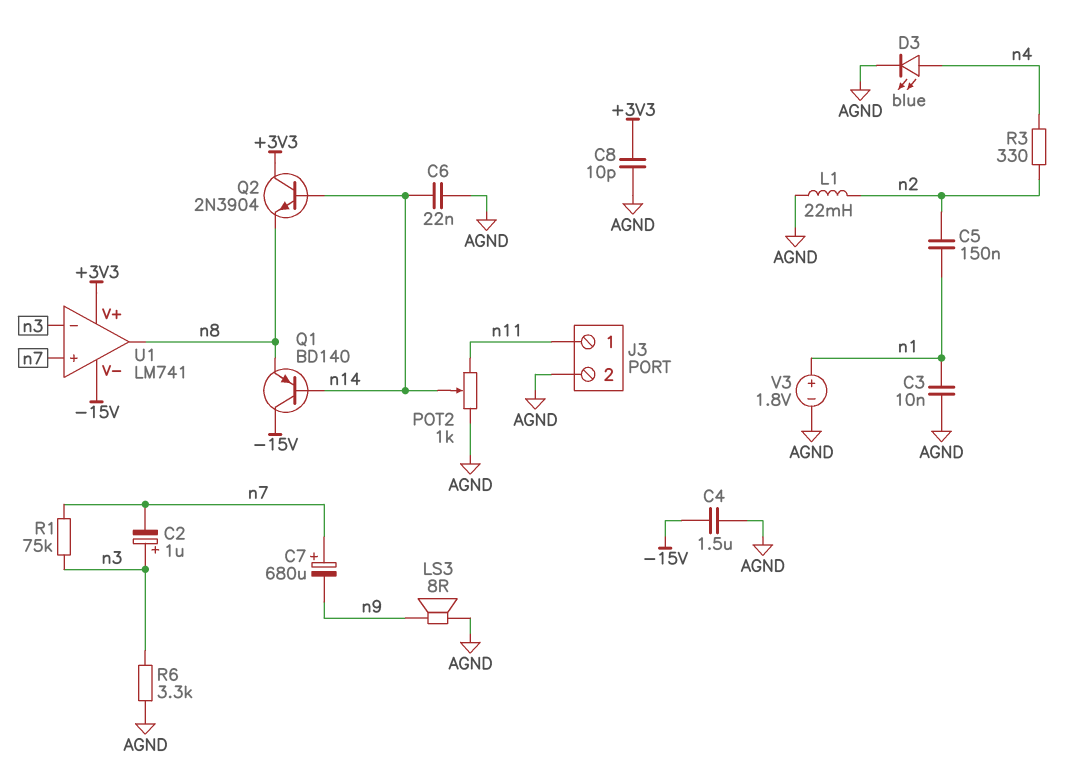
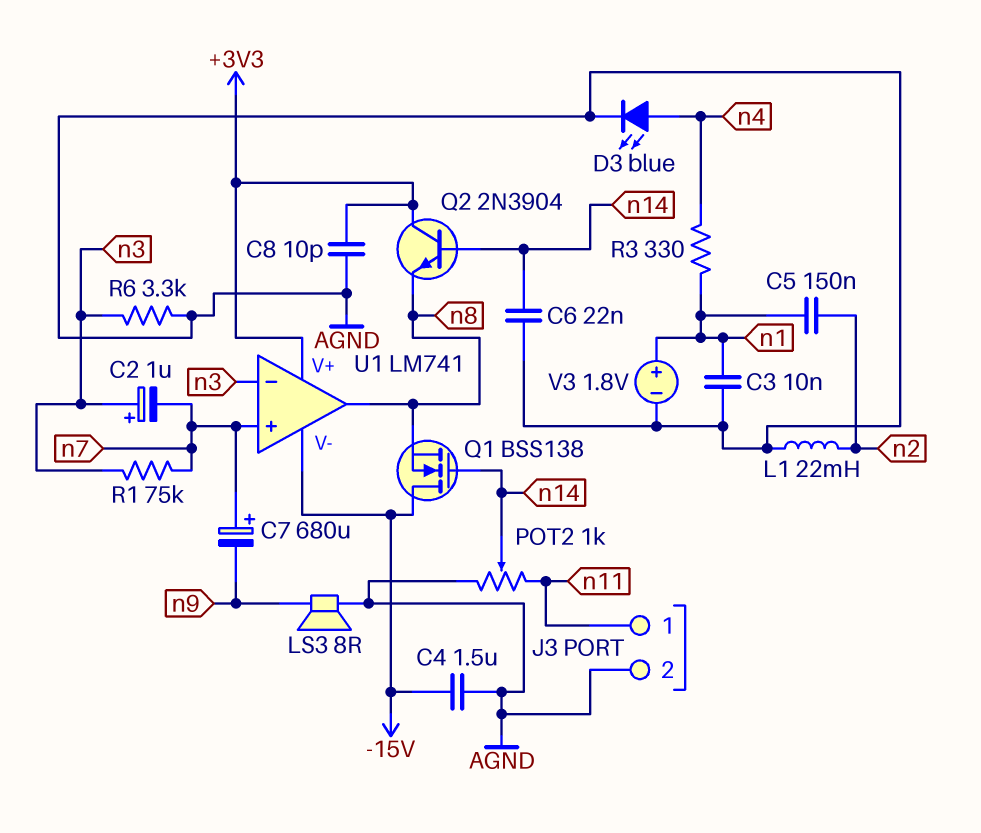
Q1: PNP BD140 (B n14, C -15V, E n8) -> NMOS BSS138 (G n14, D -15V, S n8)
R3: 330 (n2, n4) -> 330 (n1, n4)

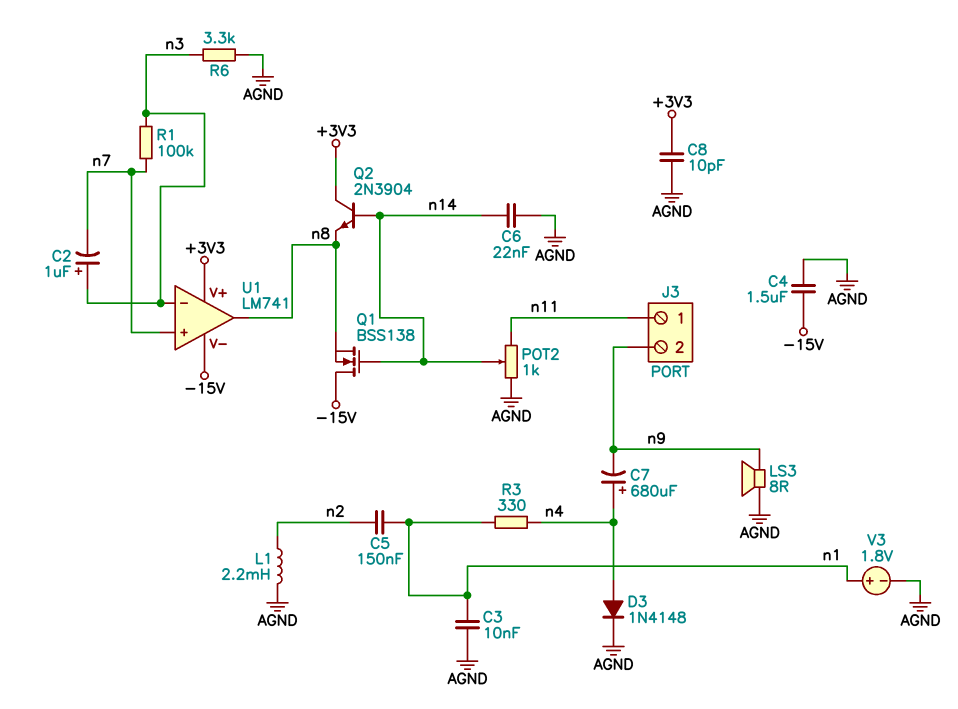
C7: 680uF (plus n7, minus n9) -> 680uF (plus n4, minus n9)
D3: LED blue (A n4, K AGND) -> diode 1N4148 (A n4, K AGND)
J3 pin 2: AGND -> n9
L1: 22mH (AGND, n2) -> 2.2mH (AGND, n2)
R1: 75k (n3, n7) -> 100k (n3, n7)

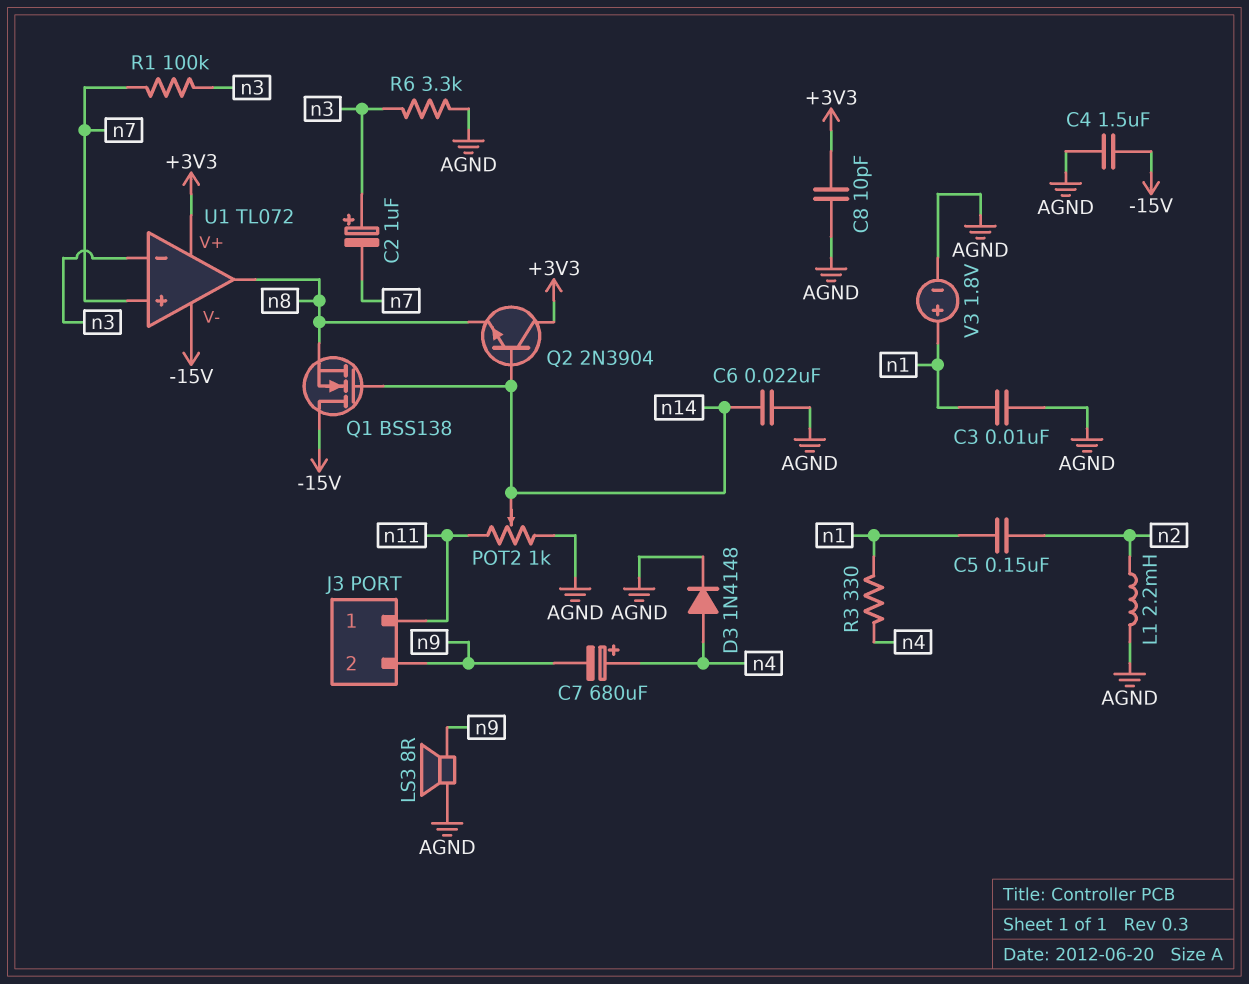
U1: LM741 -> TL072

